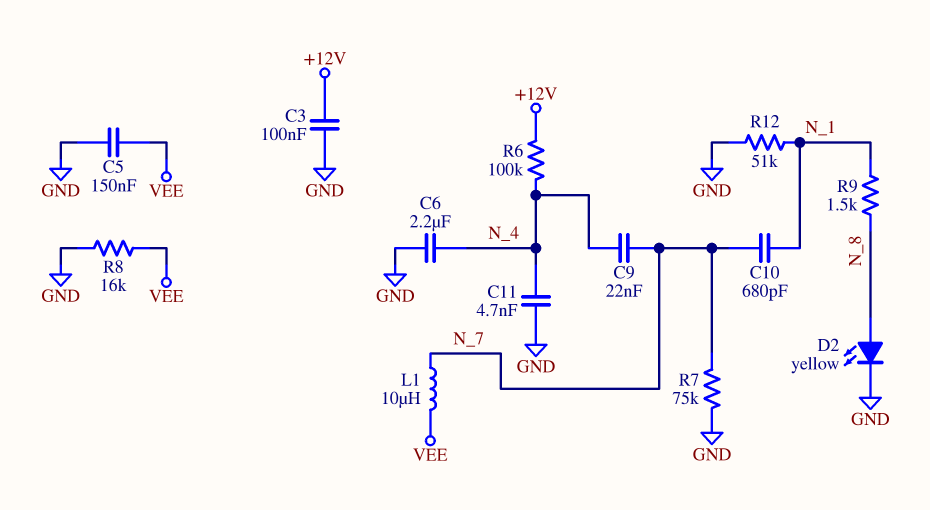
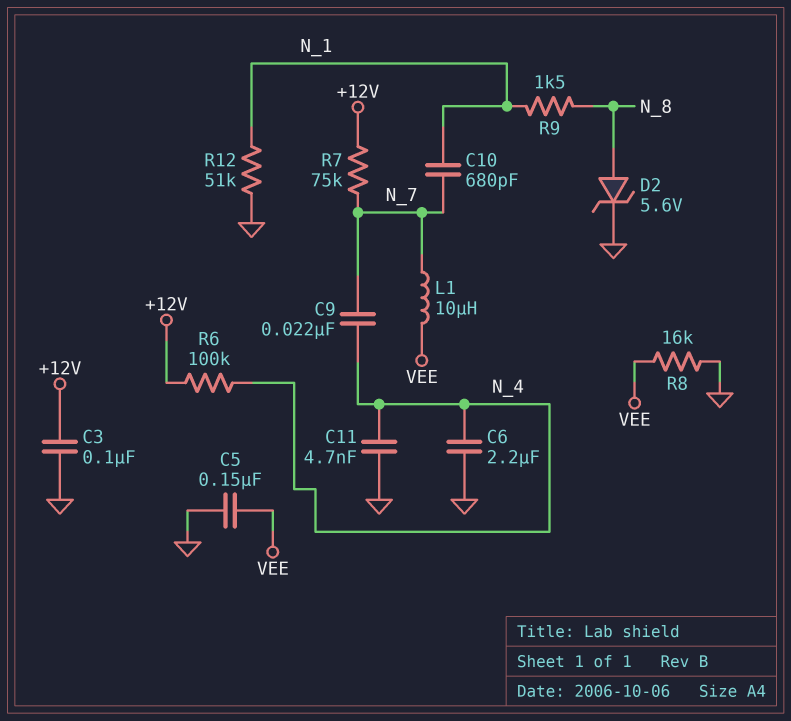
D2: LED yellow (A N_8, K GND) -> zener 5.6V (A N_8, K GND)
R7: 75k (GND, N_7) -> 75k (+12V, N_7)

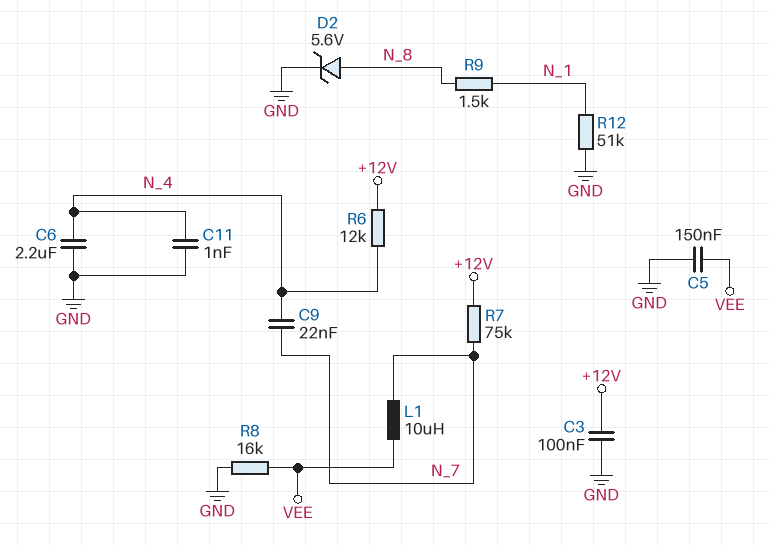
C10: 680pF (N_1, N_7) -> none
C11: 4.7nF (GND, N_4) -> 1nF (GND, N_4)
R6: 100k (+12V, N_4) -> 12k (+12V, N_4)

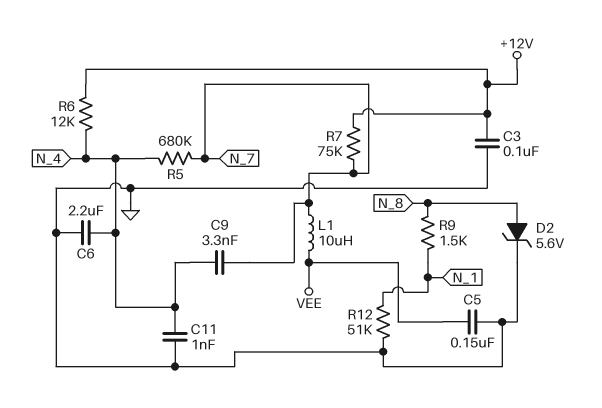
C9: 22nF (N_4, N_7) -> 3.3nF (N_4, N_7)
R5: none -> 680k (N_4, N_7)
R8: 16k (GND, VEE) -> none

